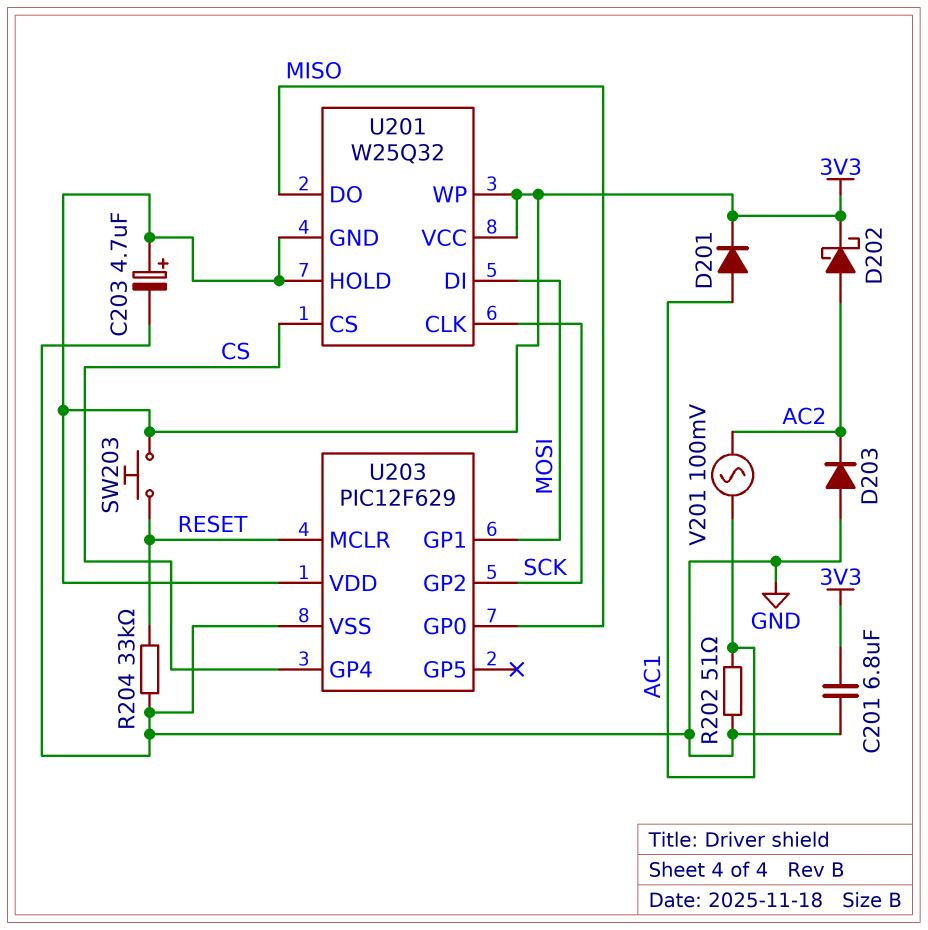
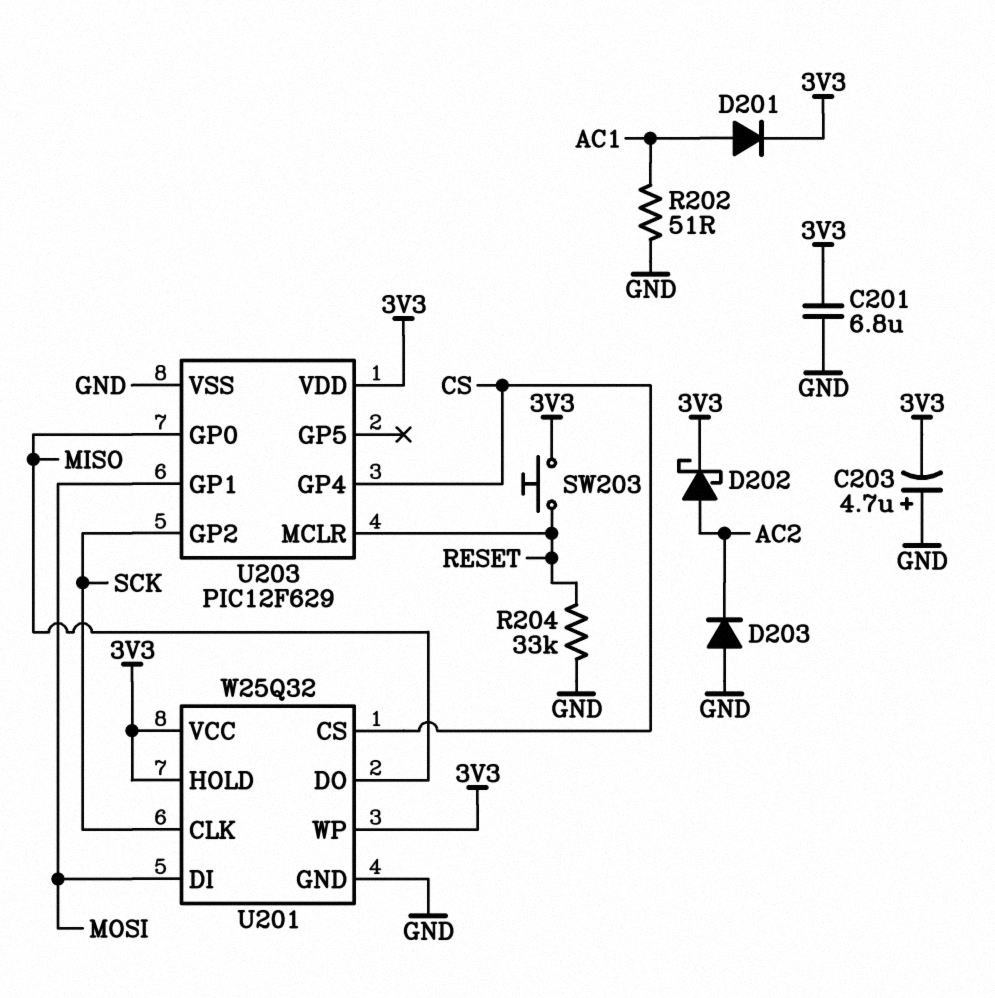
C203: 4.7uF (plus 3V3, minus GND) -> 4.7uF (plus GND, minus 3V3)
U201 pin GND: 3V3 -> GND
V201: AC 100mV (AC1, AC2) -> none

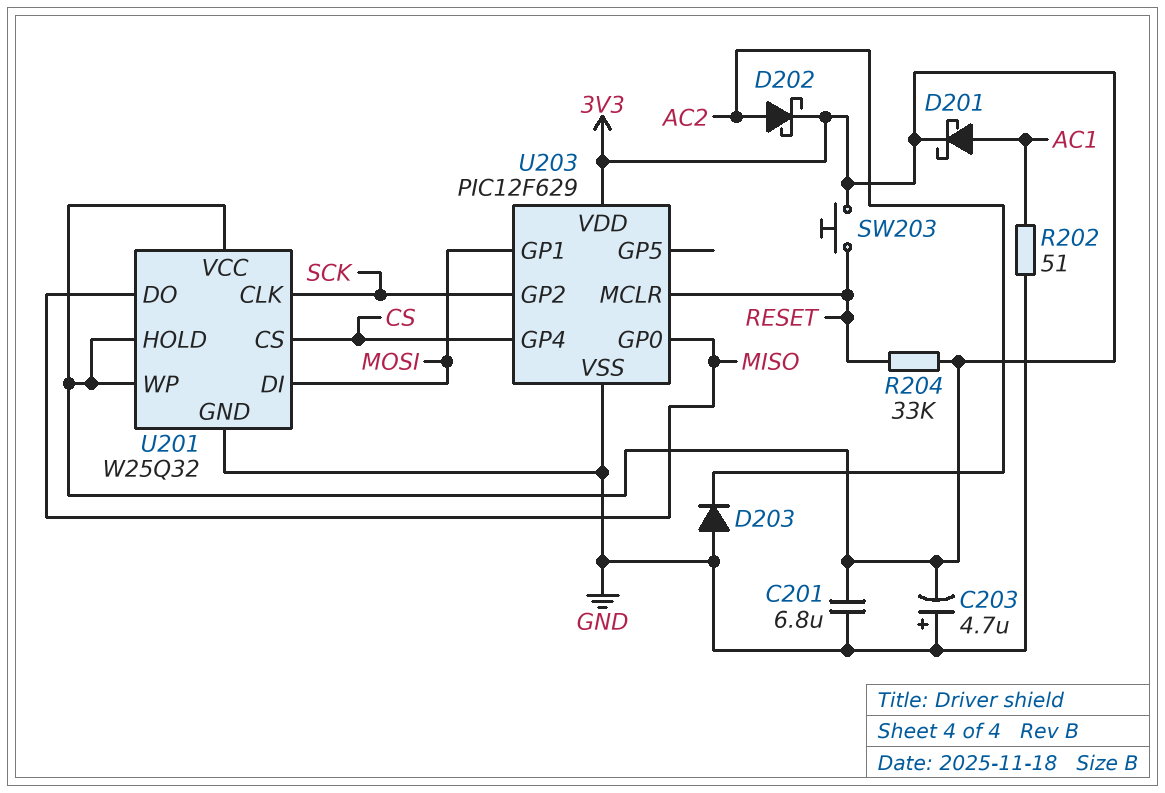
D201: diode (A AC1, K 3V3) -> schottky (A AC1, K 3V3)
R204: 33k (GND, RESET) -> 33k (3V3, RESET)

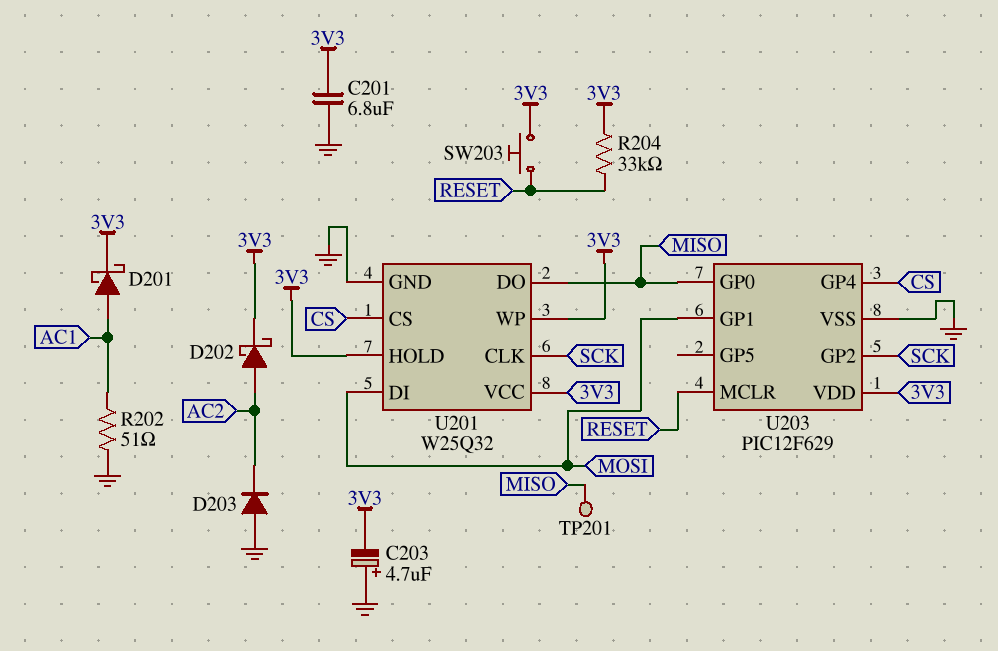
TP201: none -> test point (MISO)

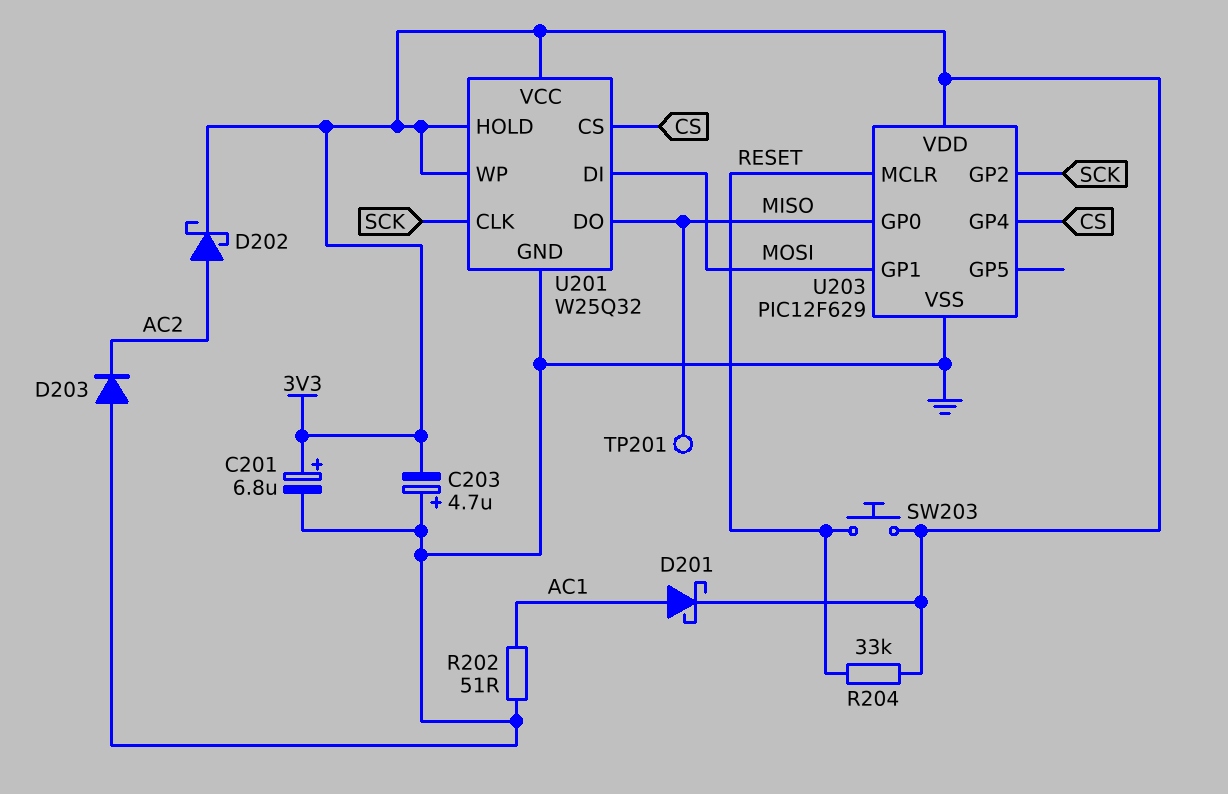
C201: 6.8uF (3V3, GND) -> 6.8uF (plus 3V3, minus GND)

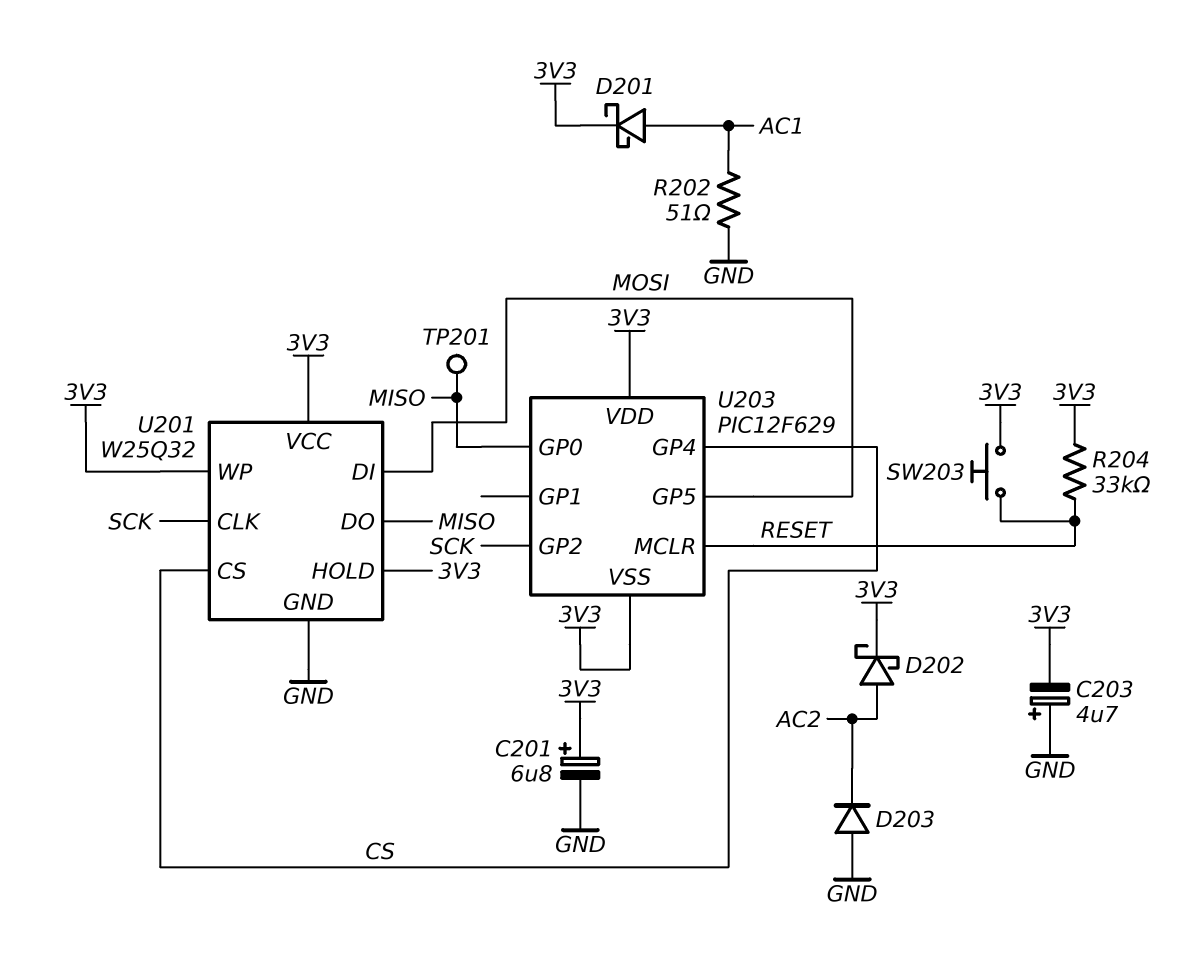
U203 pin GP1: MOSI -> none
U203 pin GP5: none -> MOSI
U203 pin VSS: GND -> 3V3

